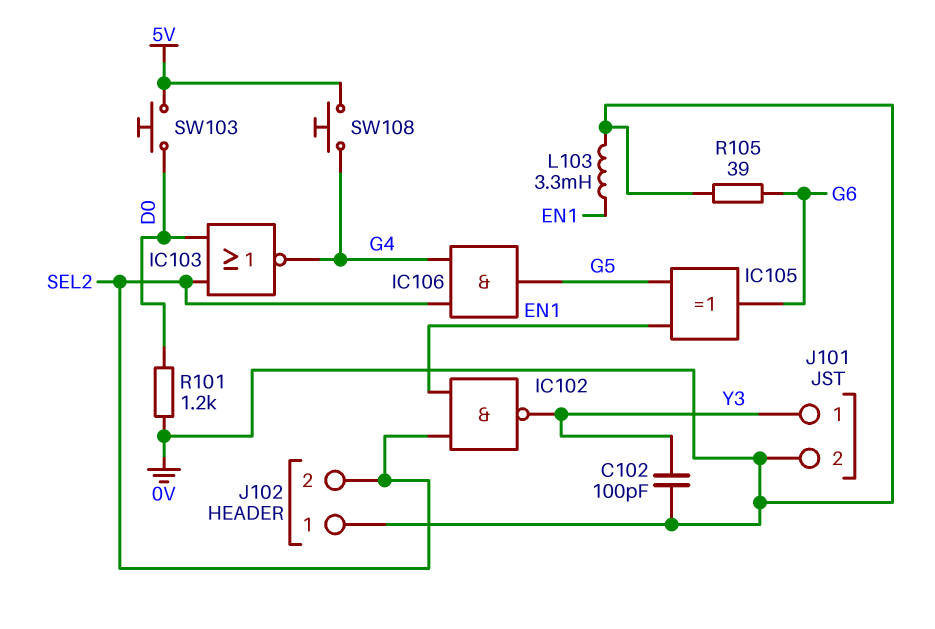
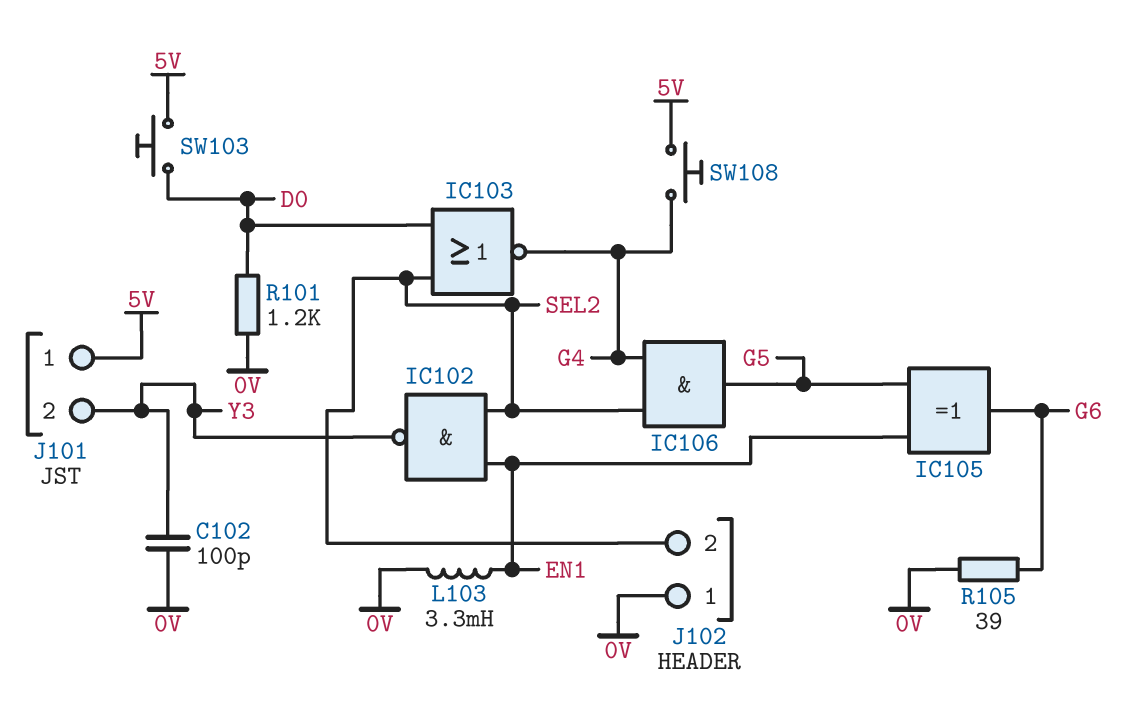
J101 pin 1: Y3 -> 5V
J101 pin 2: 0V -> Y3

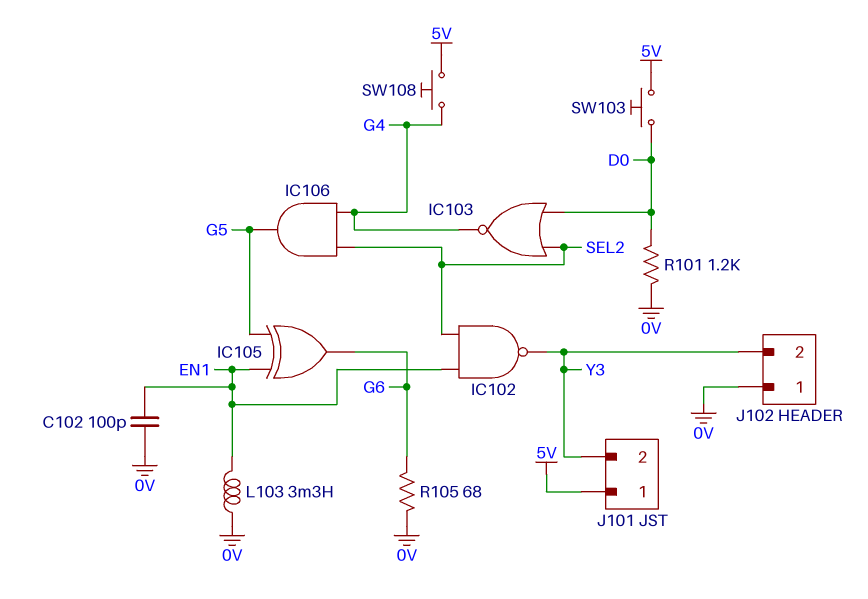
C102: 100pF (0V, Y3) -> 100pF (0V, EN1)
J102 pin 2: SEL2 -> Y3
R105: 39 (0V, G6) -> 68 (0V, G6)

